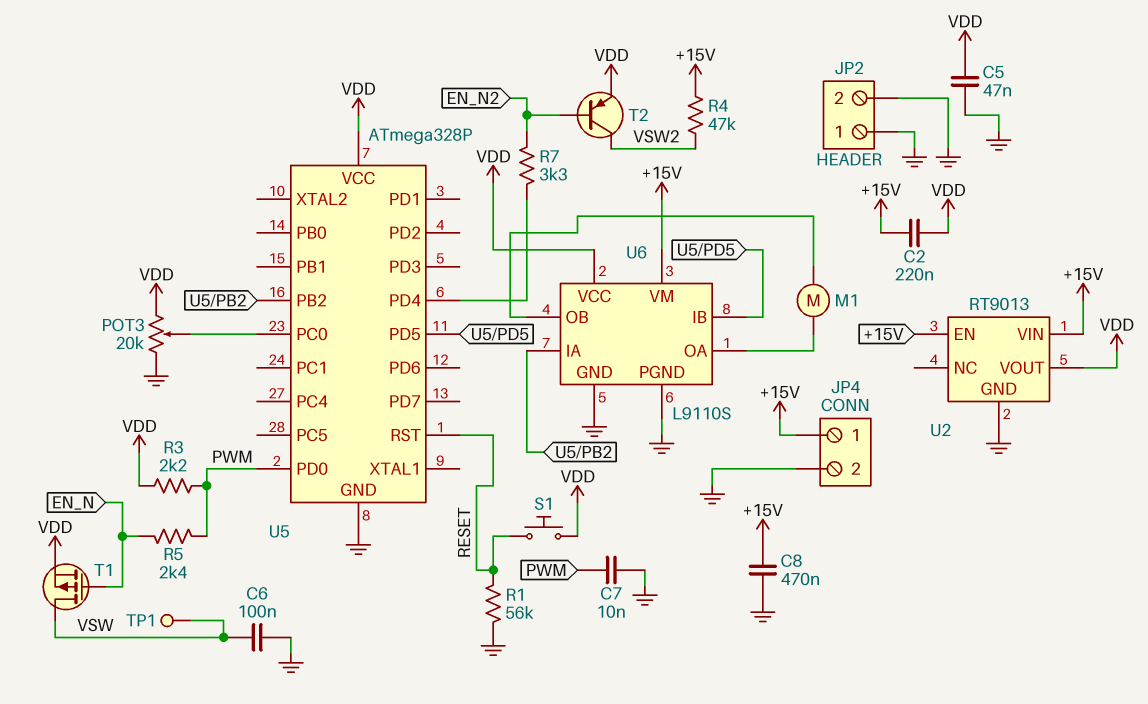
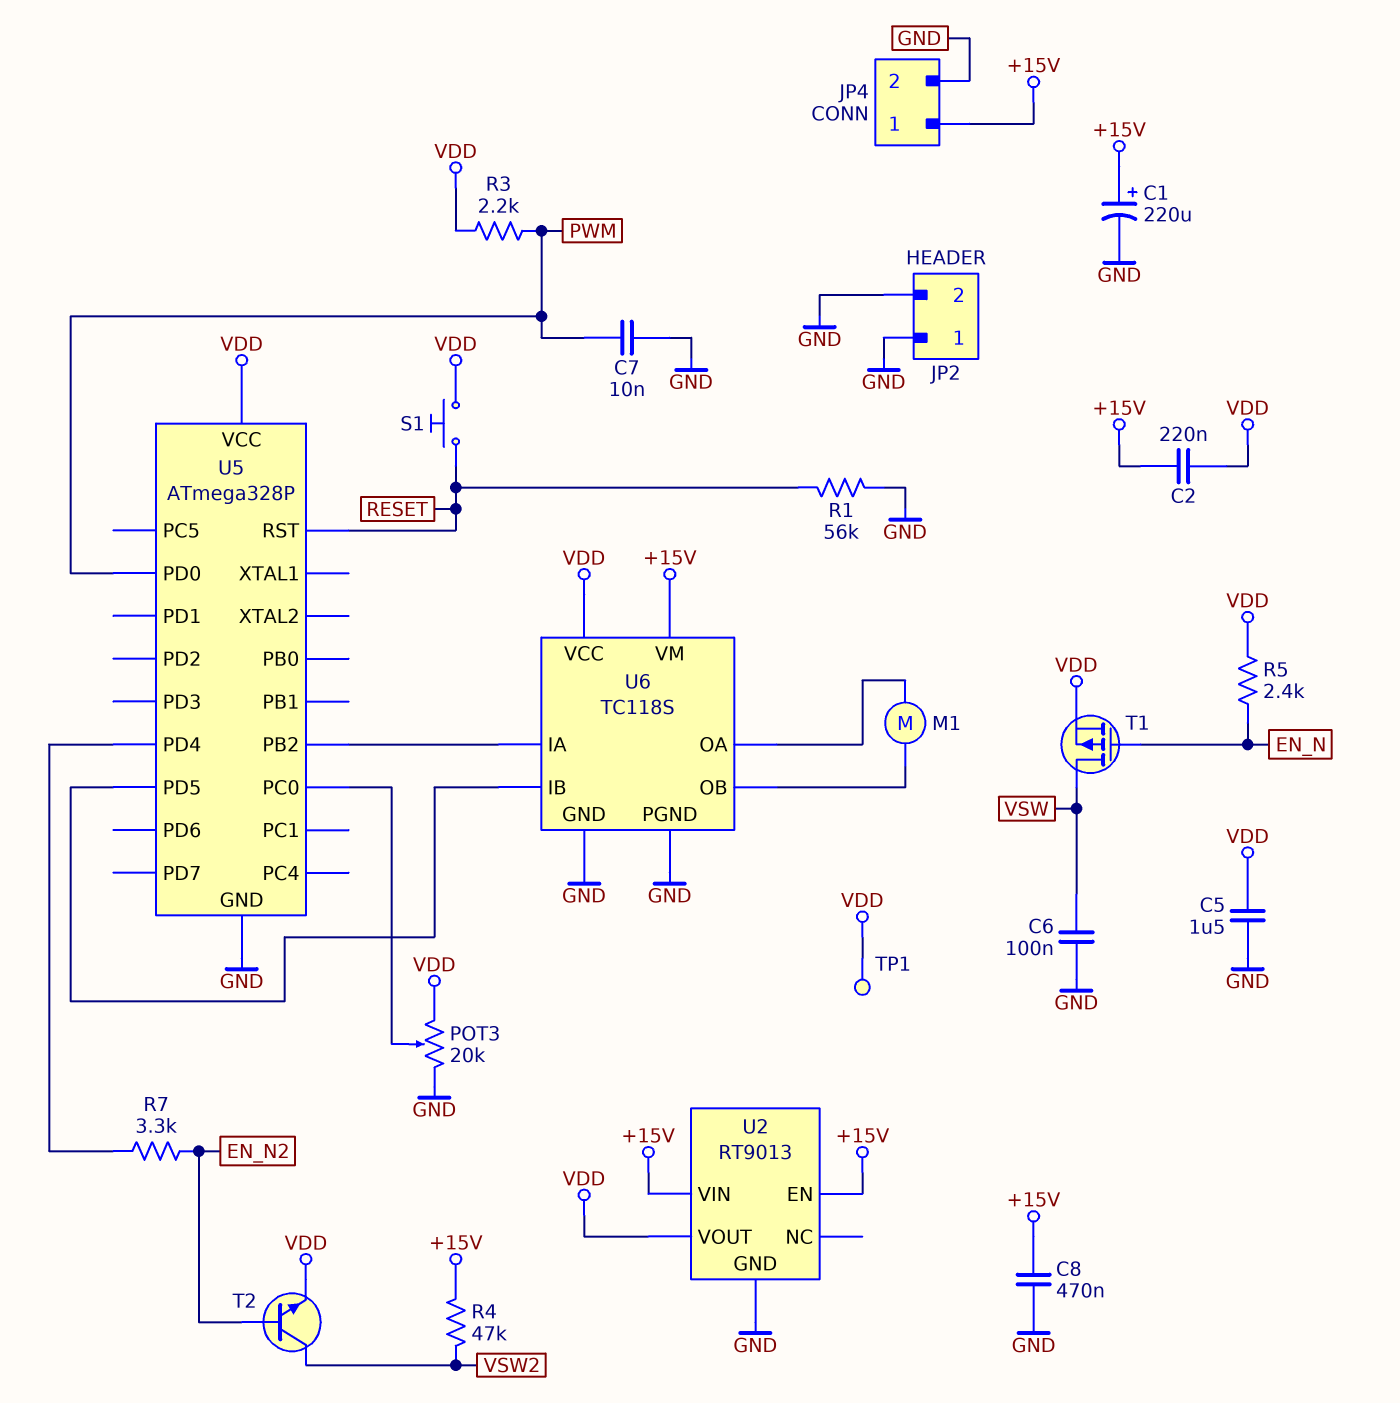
C1: none -> 220uF (plus +15V, minus GND)
C5: 47nF (GND, VDD) -> 1.5uF (GND, VDD)
R5: 2.4k (EN_N, PWM) -> 2.4k (EN_N, VDD)
T2: PNP (B EN_N2, C VSW2, E VDD) -> NPN (B EN_N2, C VSW2, E VDD)
TP1: test point (VSW) -> test point (VDD)
U6: L9110S -> TC118S

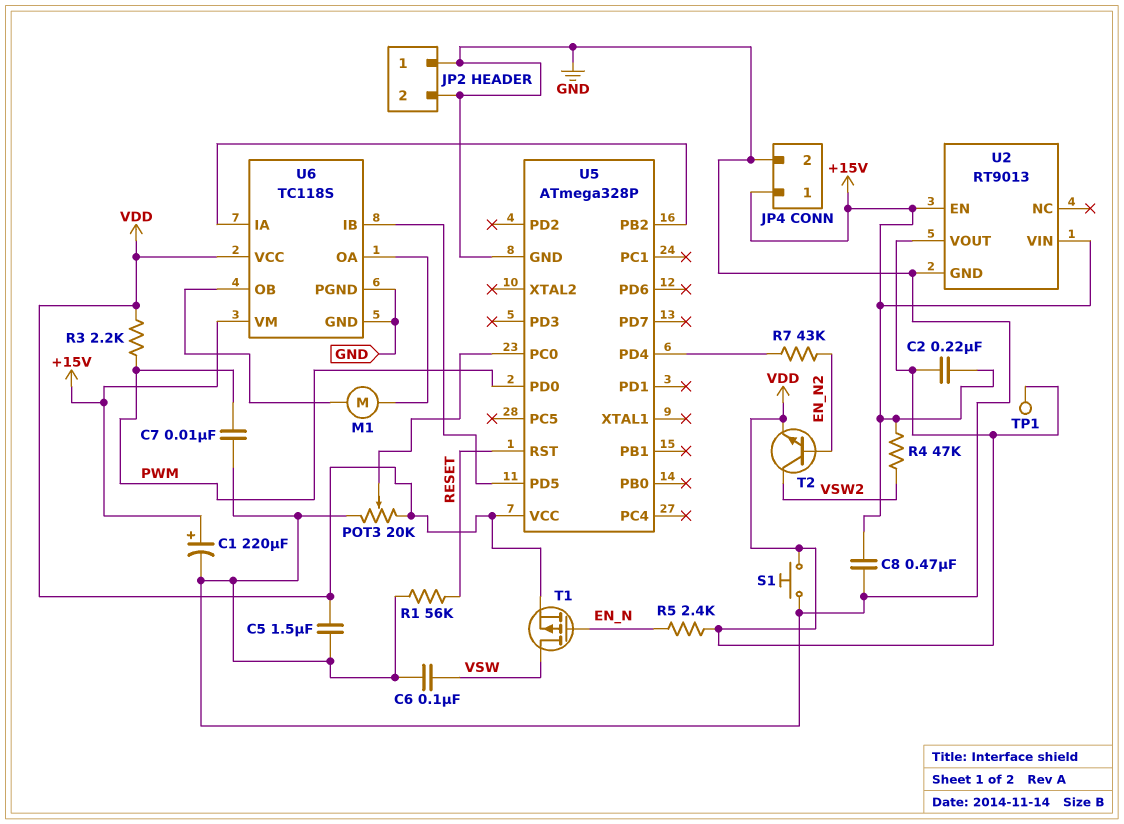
R7: 3.3k (EN_N2, U5/PD4) -> 43k (EN_N2, U5/PD4)
S1: button (RESET, VDD) -> button (GND, VDD)

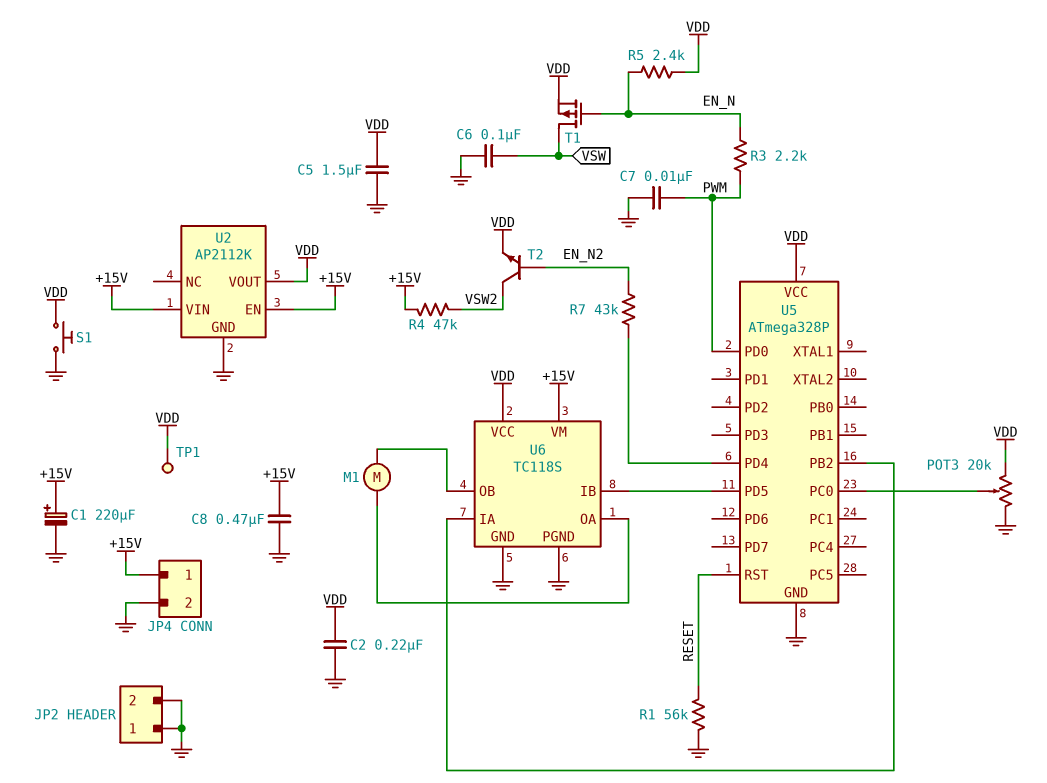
C2: 220nF (+15V, VDD) -> 220nF (GND, VDD)
R3: 2.2k (PWM, VDD) -> 2.2k (EN_N, PWM)
U2: RT9013 -> AP2112K

